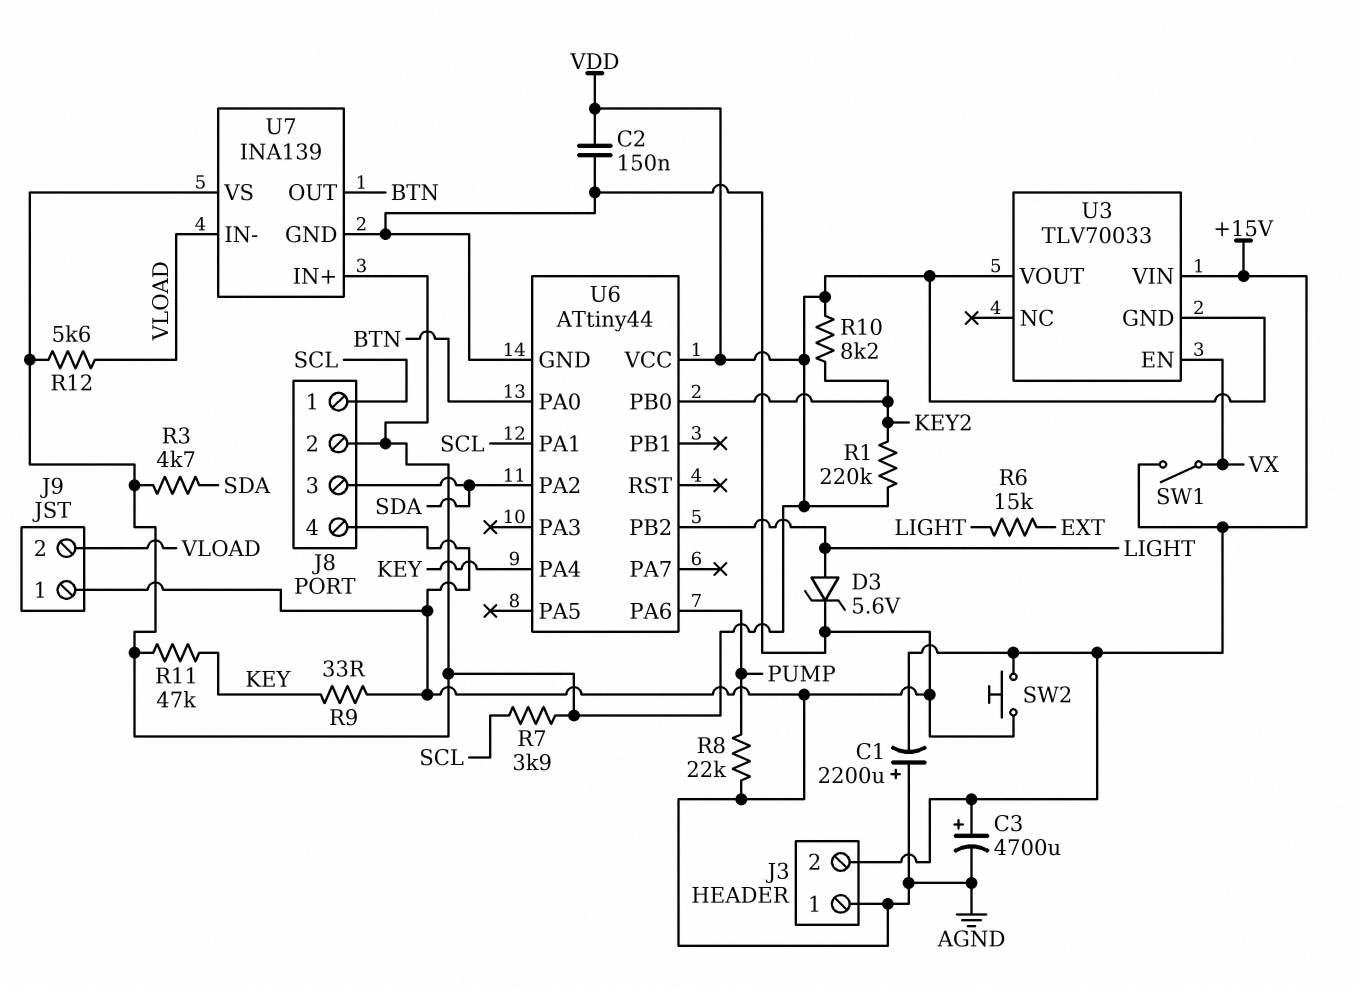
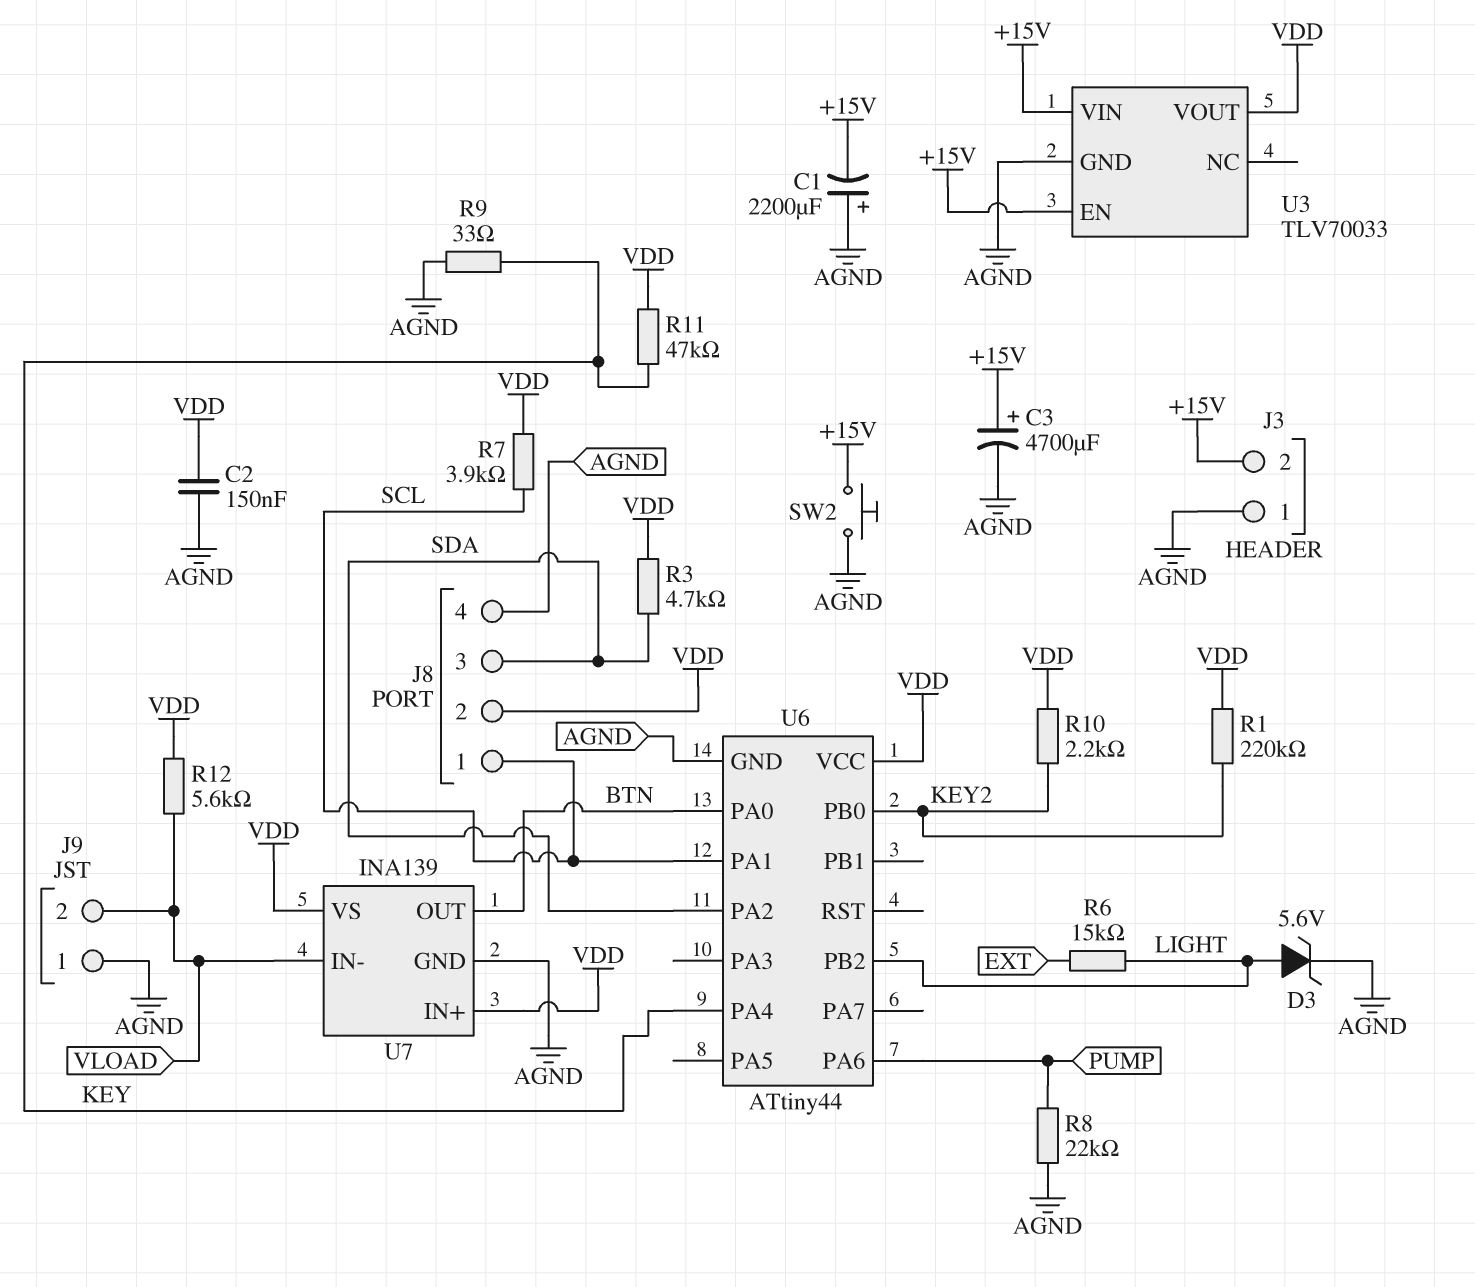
R10: 8.2k (KEY2, VDD) -> 2.2k (KEY2, VDD)
SW1: switch (+15V, VX) -> none
U3 pin EN: VX -> +15V
U3 pin GND: VDD -> AGND

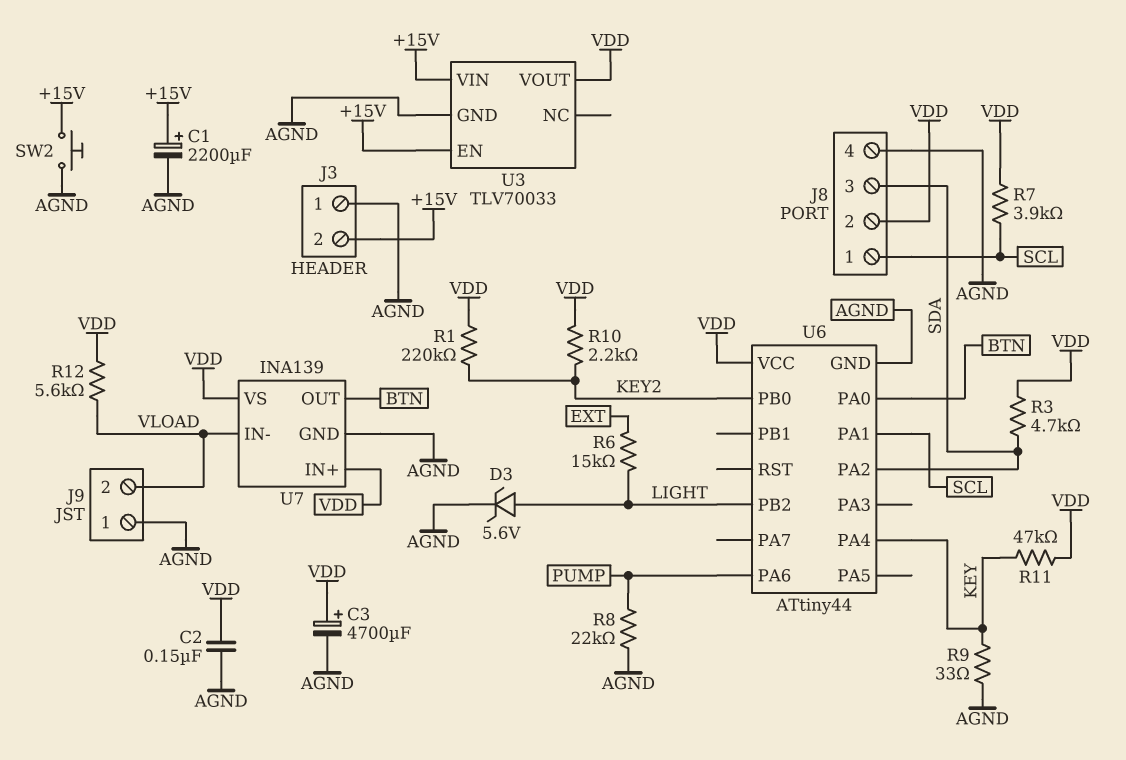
C1: 2200uF (plus AGND, minus +15V) -> 2200uF (plus +15V, minus AGND)
C3: 4700uF (plus +15V, minus AGND) -> 4700uF (plus VDD, minus AGND)

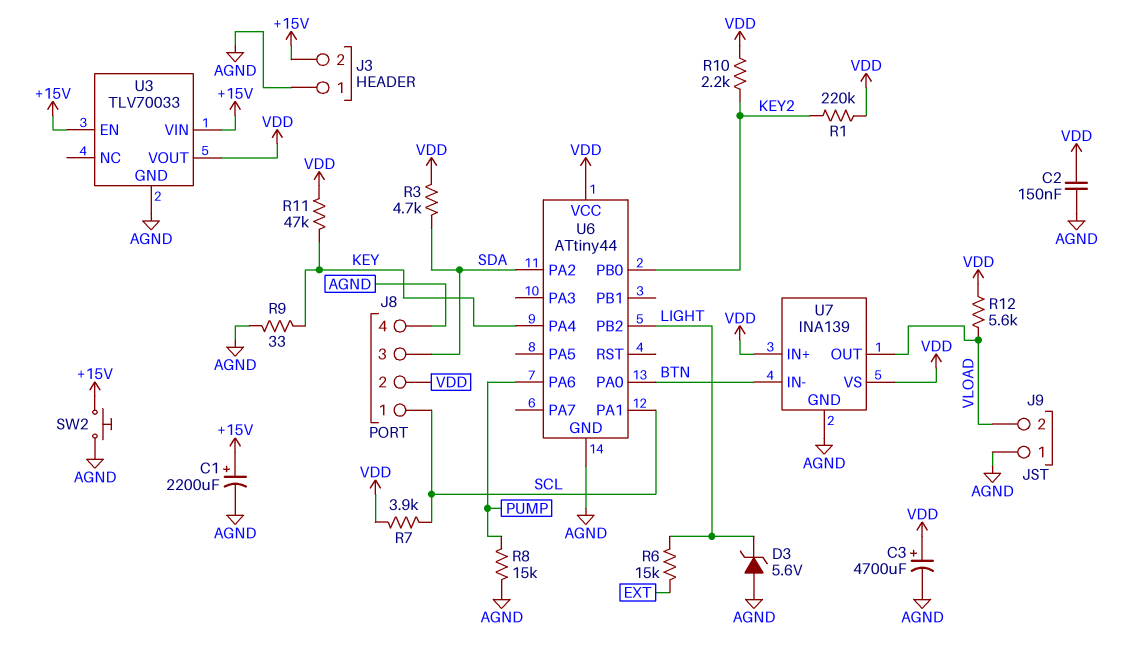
D3: zener 5.6V (A LIGHT, K AGND) -> zener 5.6V (A AGND, K LIGHT)
R8: 22k (AGND, PUMP) -> 15k (AGND, PUMP)
U7 pin IN-: VLOAD -> BTN
U7 pin OUT: BTN -> VLOAD

